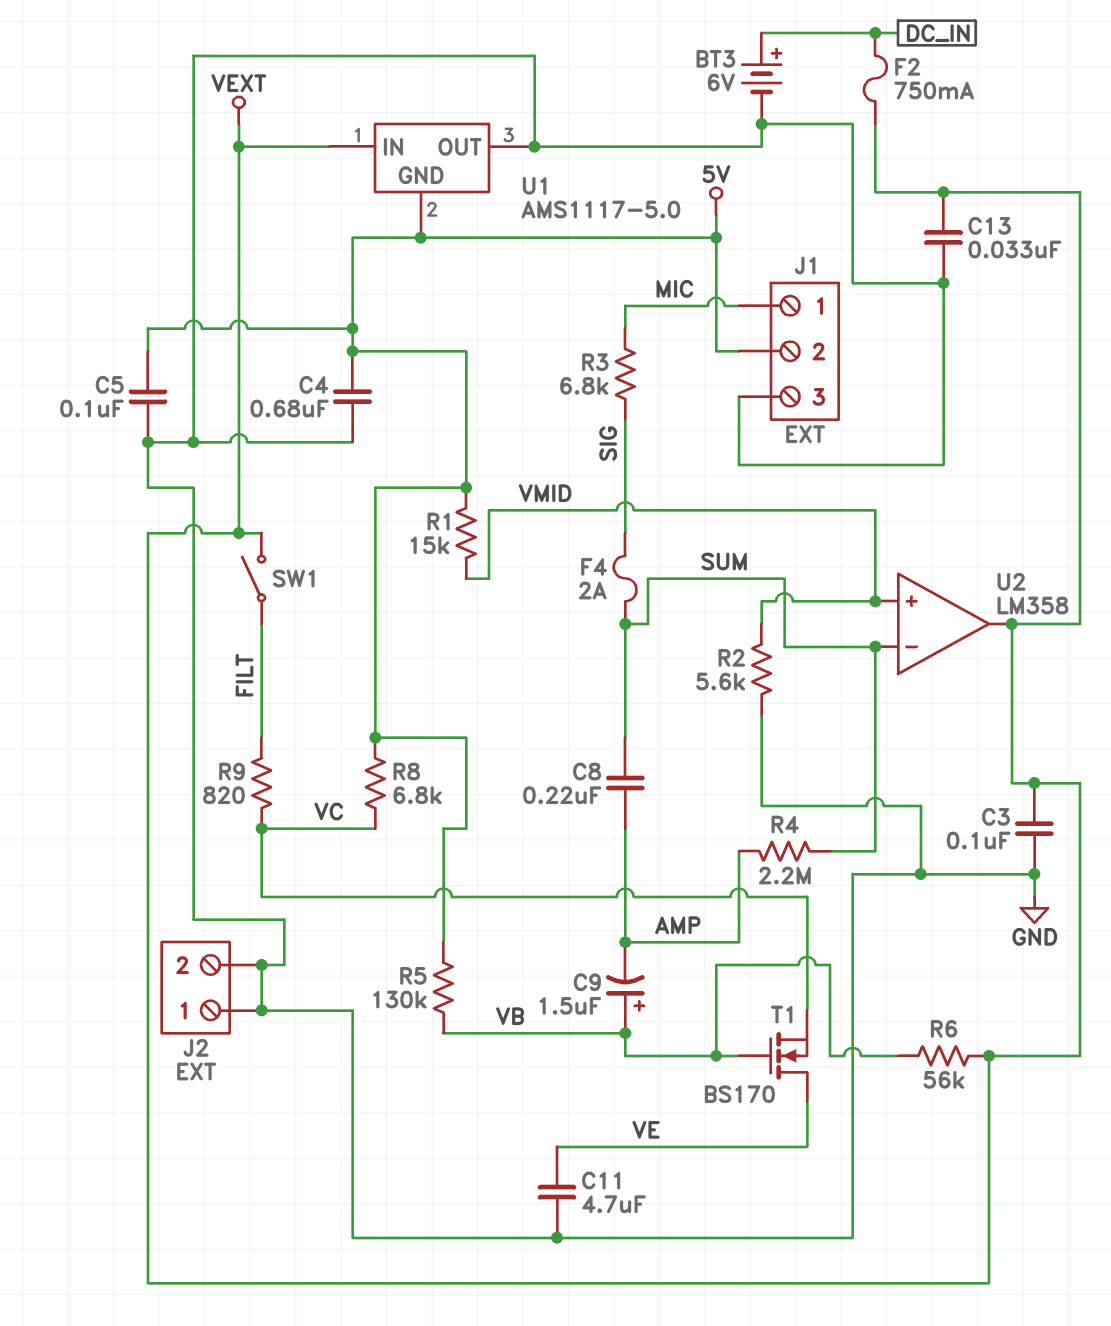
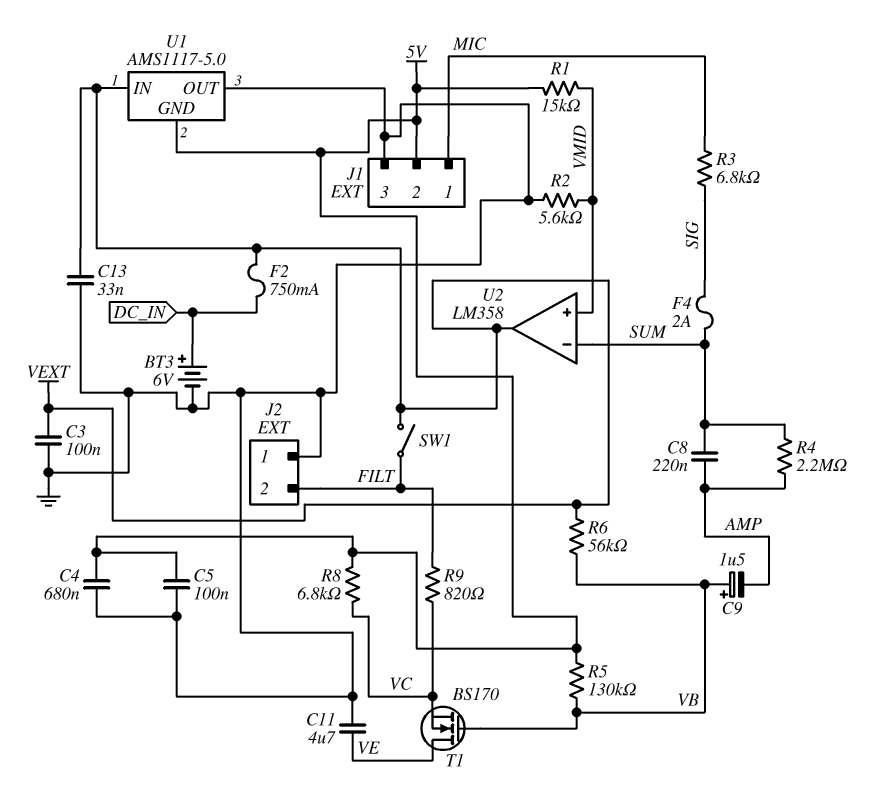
J2 pin 2: GND -> FILT

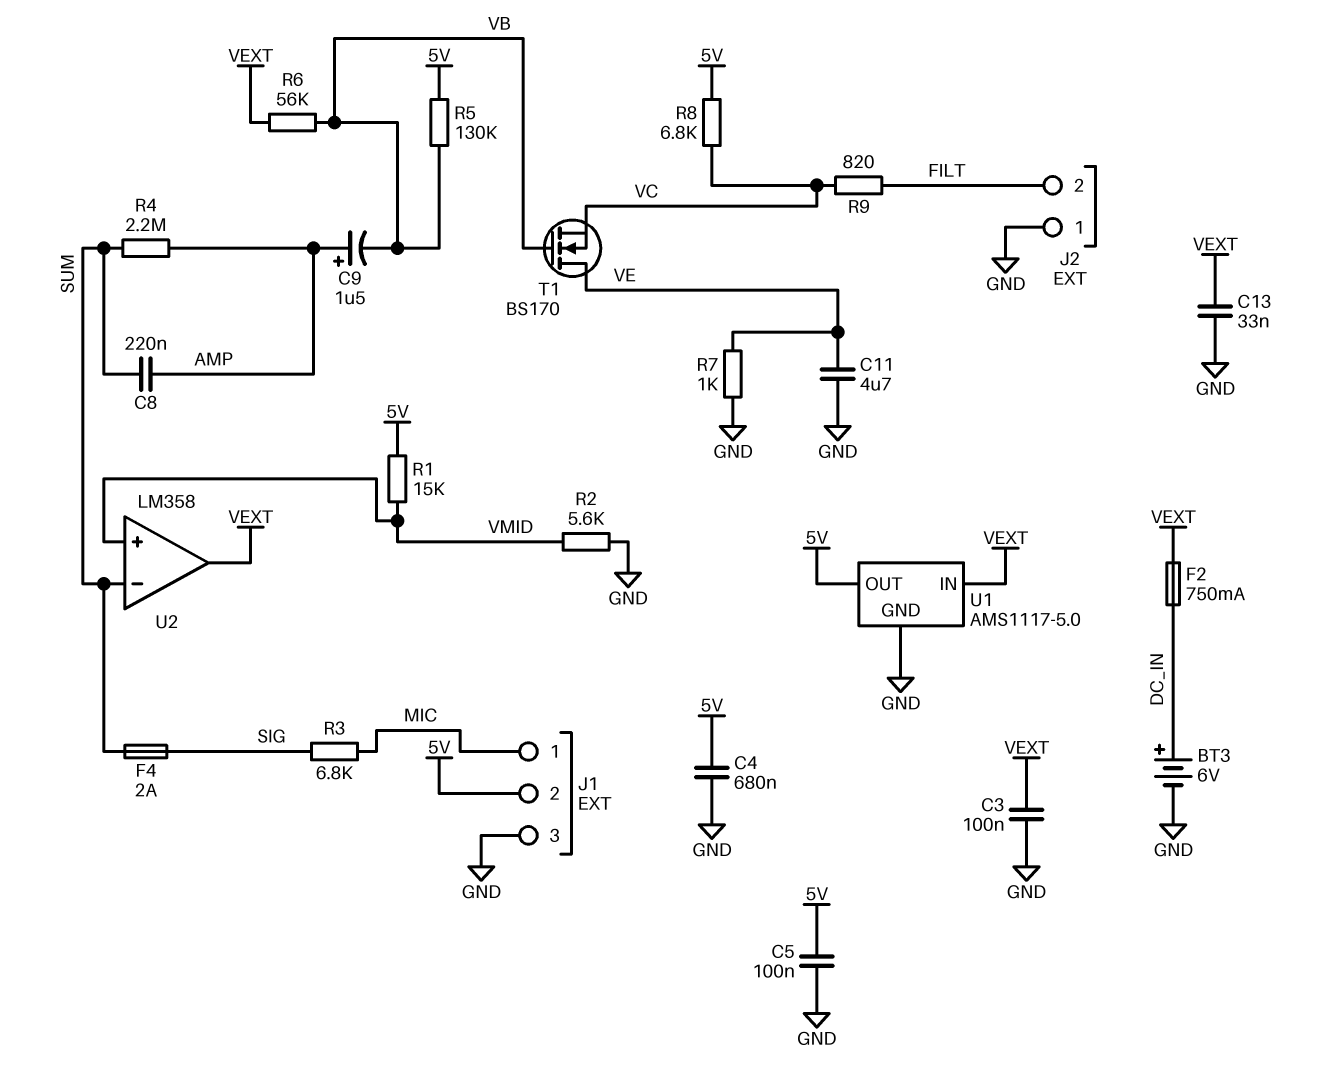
C9: 1.5uF (plus VB, minus AMP) -> 1.5uF (plus AMP, minus VB)
R7: none -> 1k (GND, VE)
SW1: switch (FILT, VEXT) -> none
U1 pin GND: 5V -> GND
U1 pin OUT: GND -> 5V

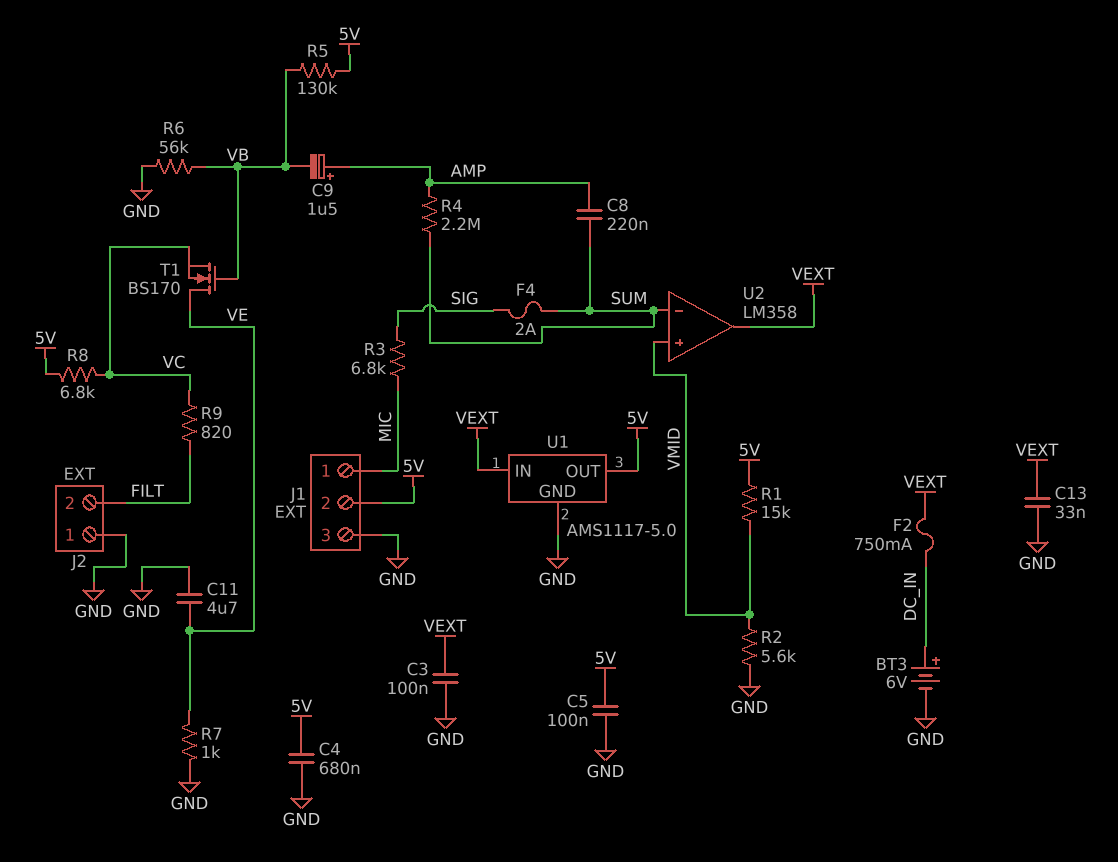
R6: 56k (VB, VEXT) -> 56k (GND, VB)

